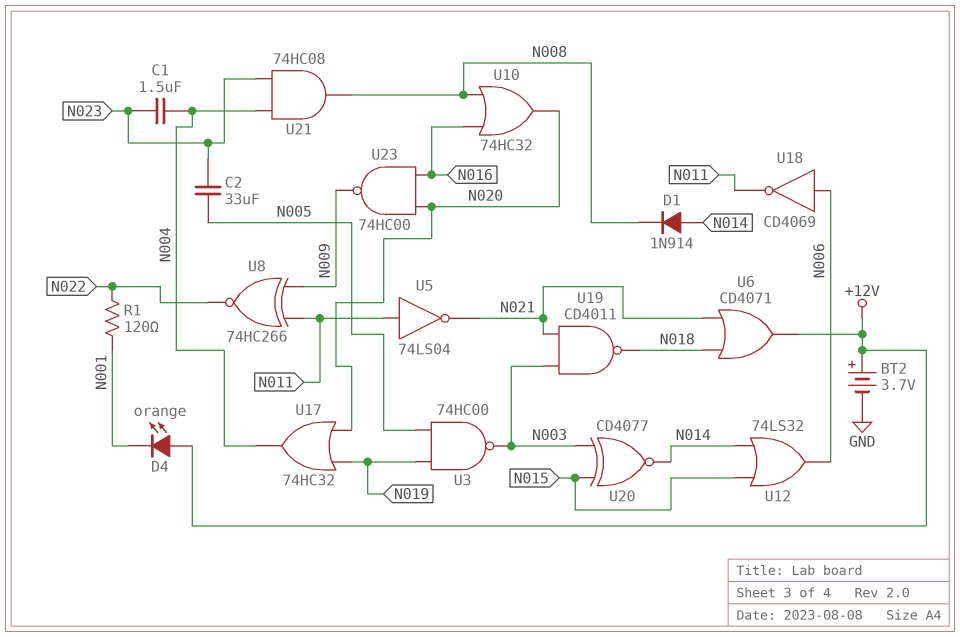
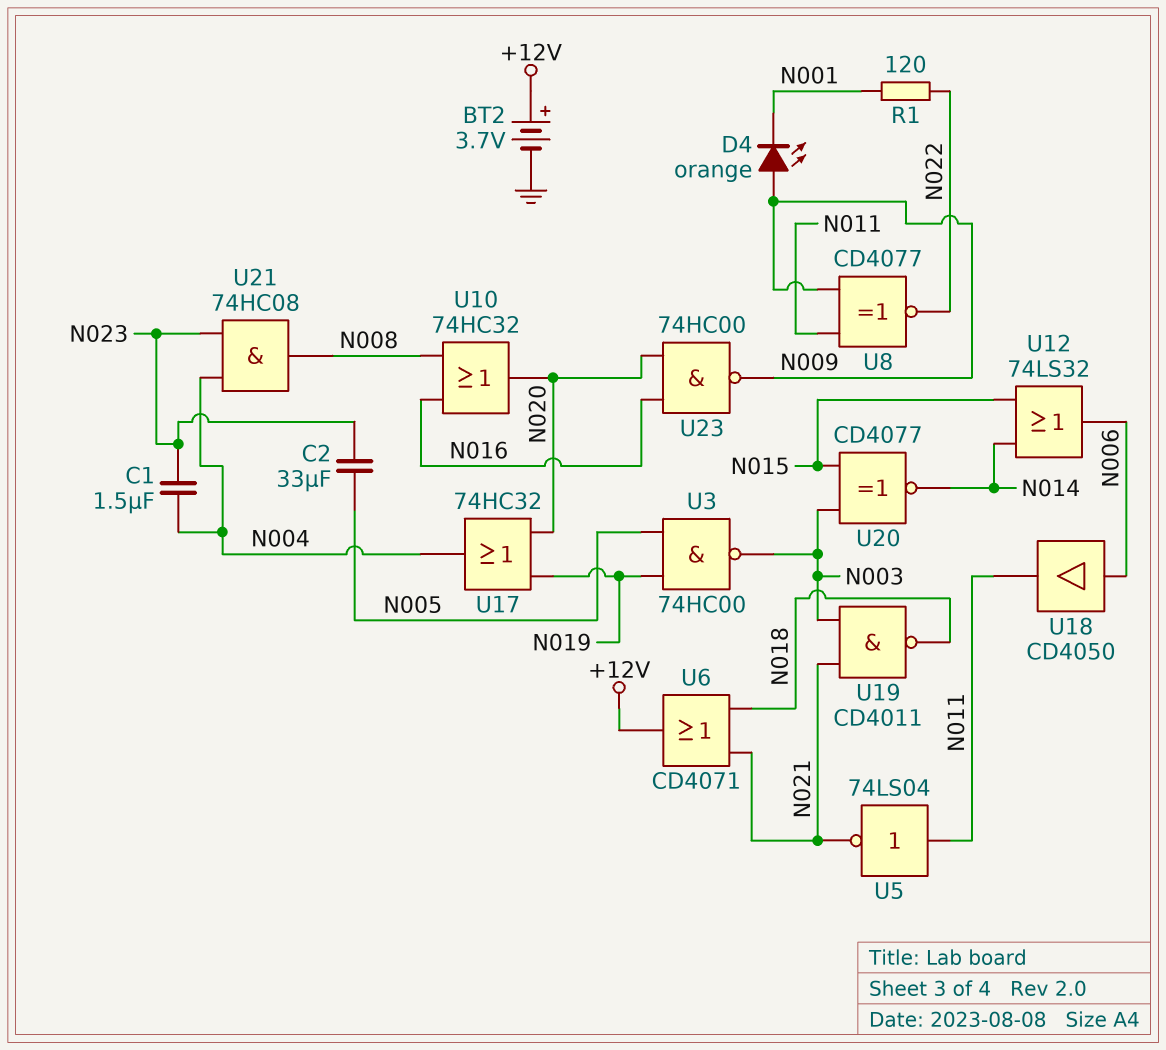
D1: diode 1N914 (A N014, K N008) -> none
D4: LED orange (A +12V, K N001) -> LED orange (A N009, K N001)
U8: XNOR 74HC266 (in N009, in N011, out N022) -> XNOR CD4077 (in N009, in N011, out N022)
U18: NOT CD4069 (in N006, out N011) -> buffer CD4050 (in N006, out N011)

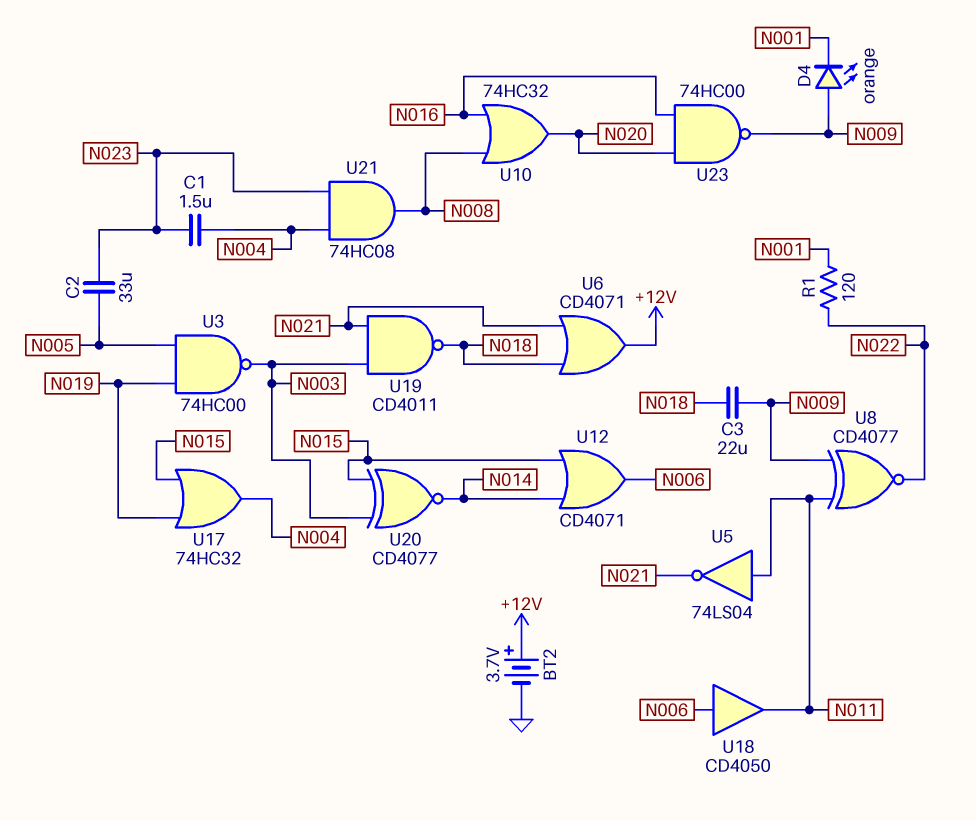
C3: none -> 22uF (N009, N018)
U12: OR 74LS32 (in N014, in N015, out N006) -> OR CD4071 (in N014, in N015, out N006)
U17: OR 74HC32 (in N019, in N020, out N004) -> OR 74HC32 (in N015, in N019, out N004)

